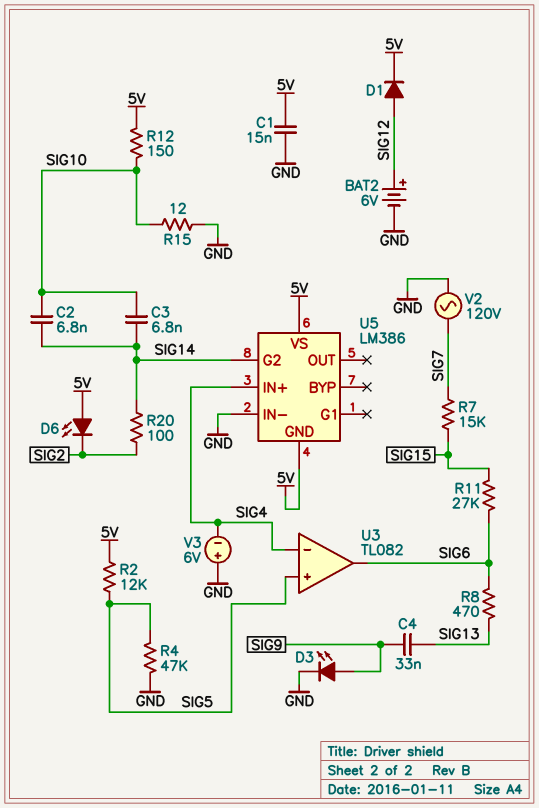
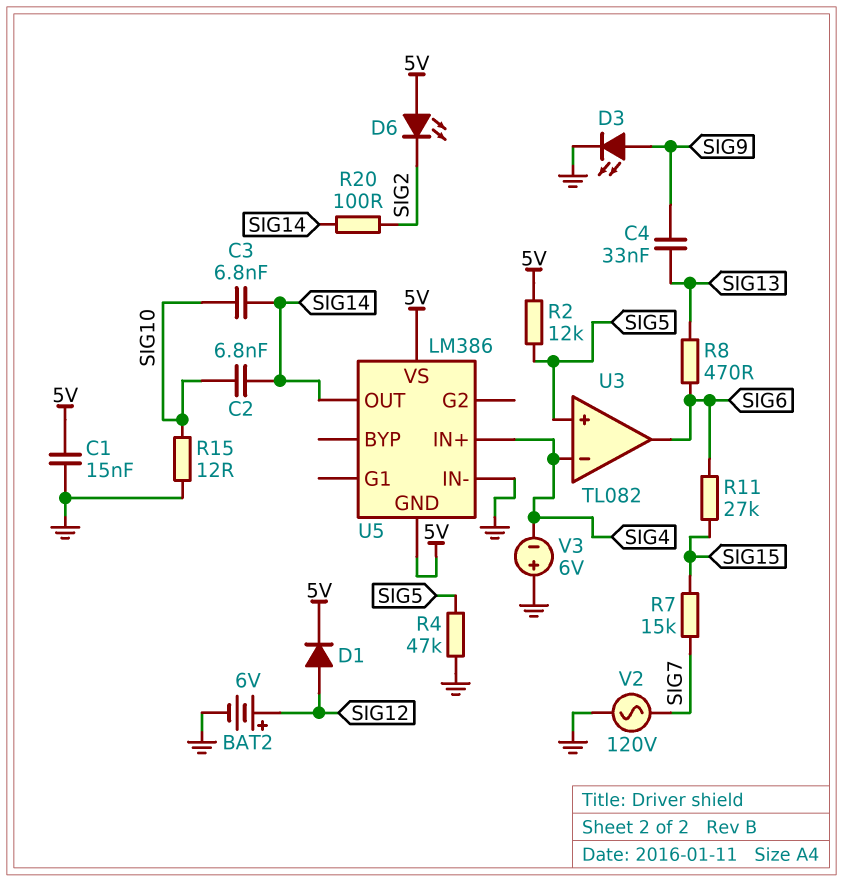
R12: 150 (5V, SIG10) -> none
U5 pin G2: SIG14 -> none
U5 pin OUT: none -> SIG14

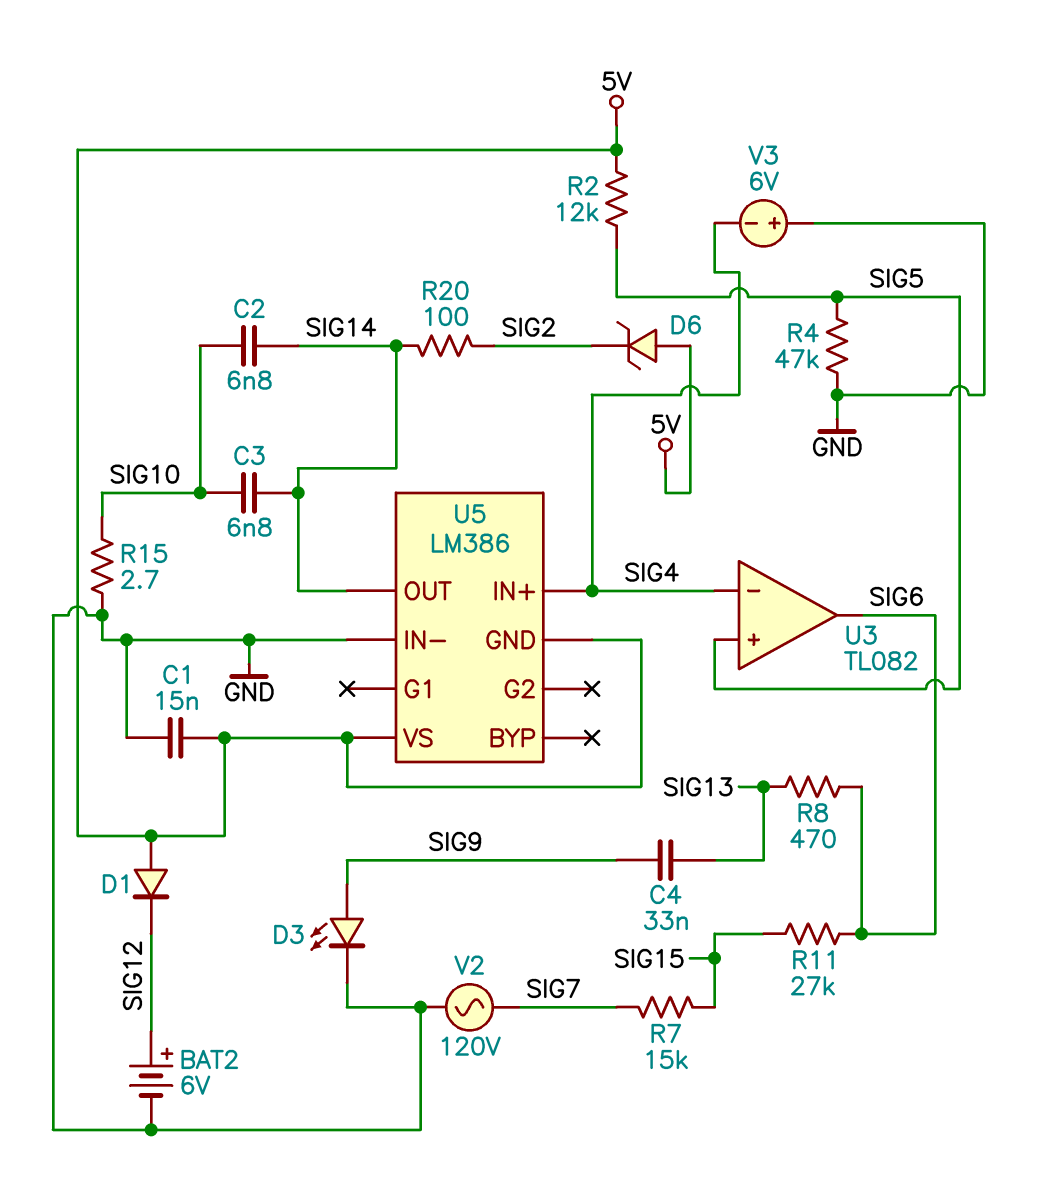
D1: diode (A SIG12, K 5V) -> diode (A 5V, K SIG12)
D6: LED (A 5V, K SIG2) -> zener (A 5V, K SIG2)
R15: 12 (GND, SIG10) -> 2.7 (GND, SIG10)

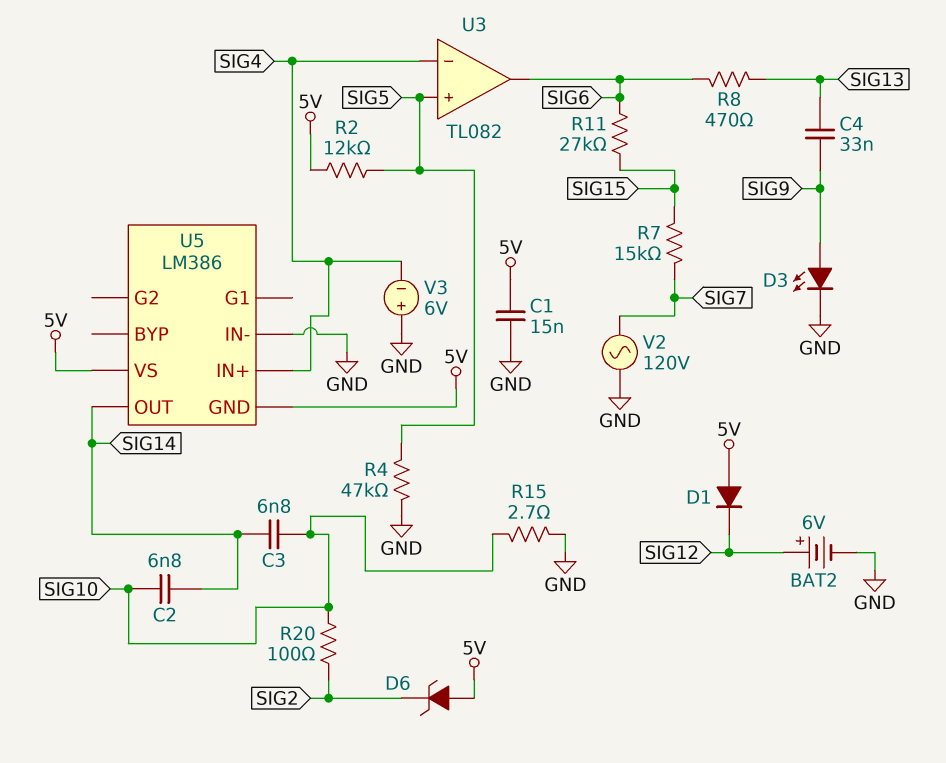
R20: 100 (SIG2, SIG14) -> 100 (SIG2, SIG10)

